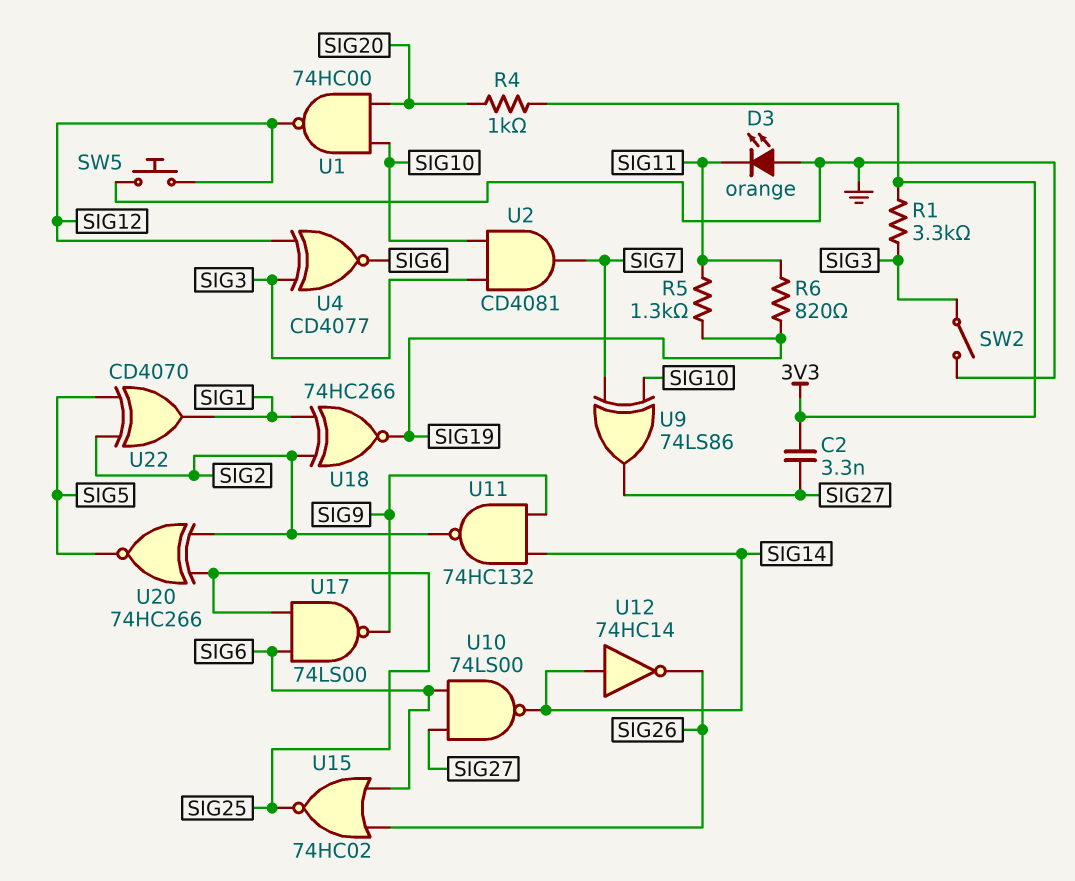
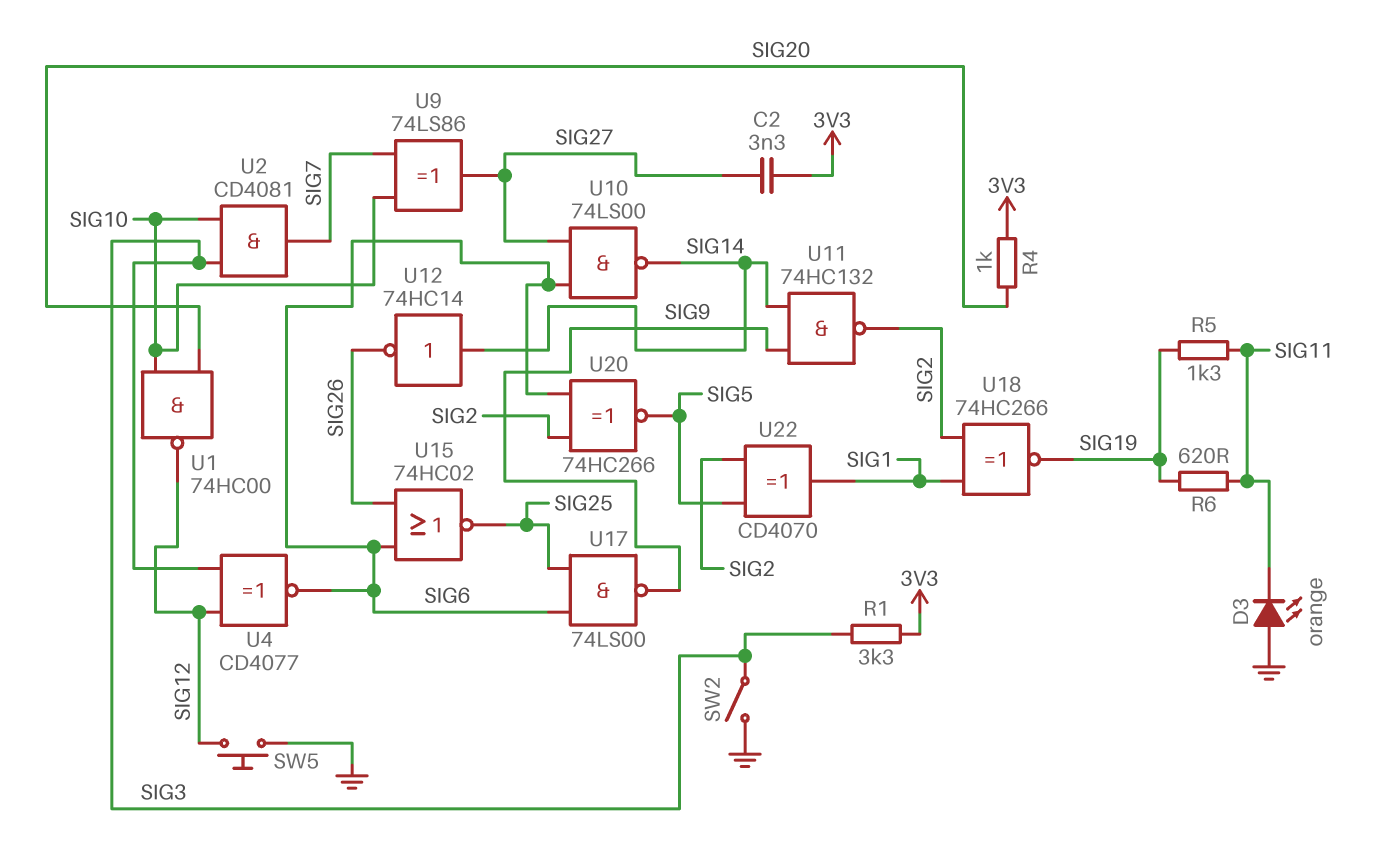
R6: 820 (SIG11, SIG19) -> 620 (SIG11, SIG19)
U20: XNOR 74HC266 (in SIG2, in SIG25, out SIG5) -> XNOR 74HC266 (in SIG2, in SIG6, out SIG5)

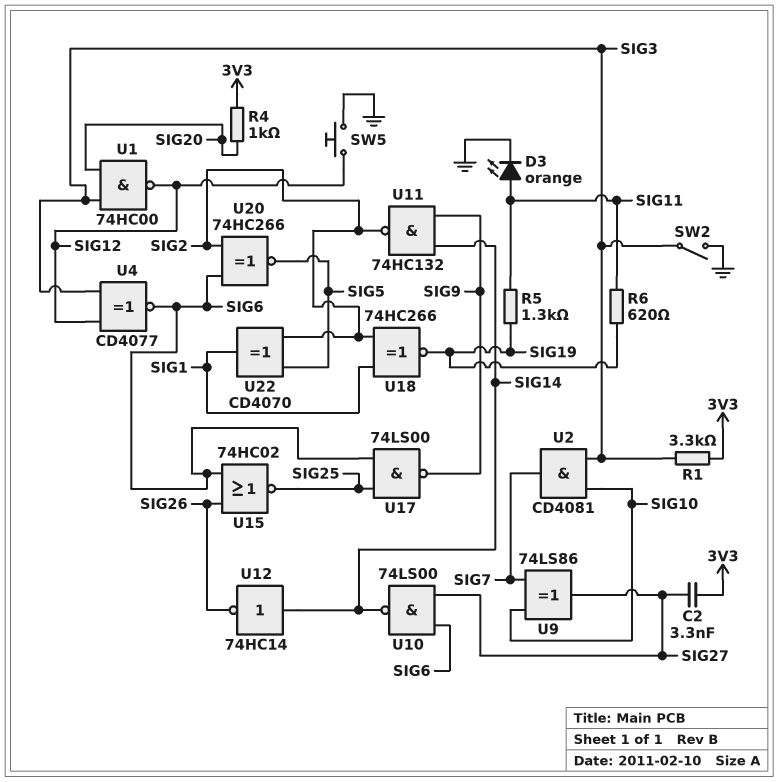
D3: LED orange (A GND, K SIG11) -> LED orange (A SIG11, K GND)
U1: NAND 74HC00 (in SIG10, in SIG20, out SIG12) -> NAND 74HC00 (in SIG3, in SIG20, out SIG12)

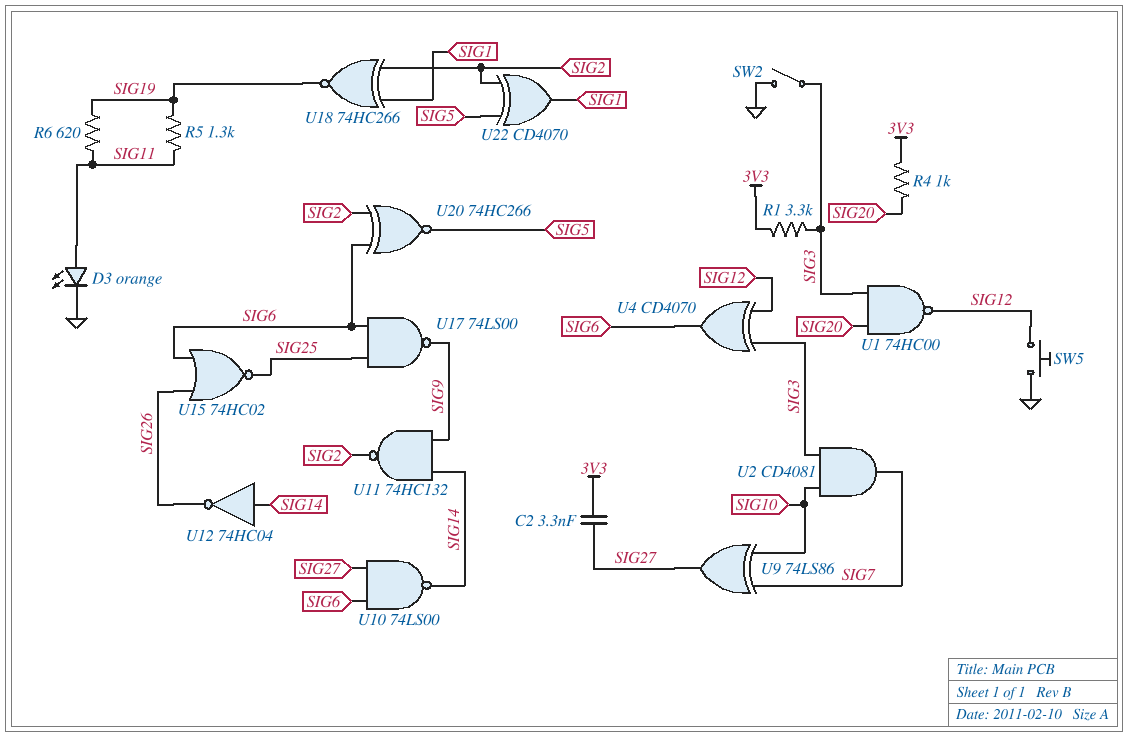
U4: XNOR CD4077 (in SIG3, in SIG12, out SIG6) -> XOR CD4070 (in SIG3, in SIG12, out SIG6)
U12: NOT 74HC14 (in SIG14, out SIG26) -> NOT 74HC04 (in SIG14, out SIG26)

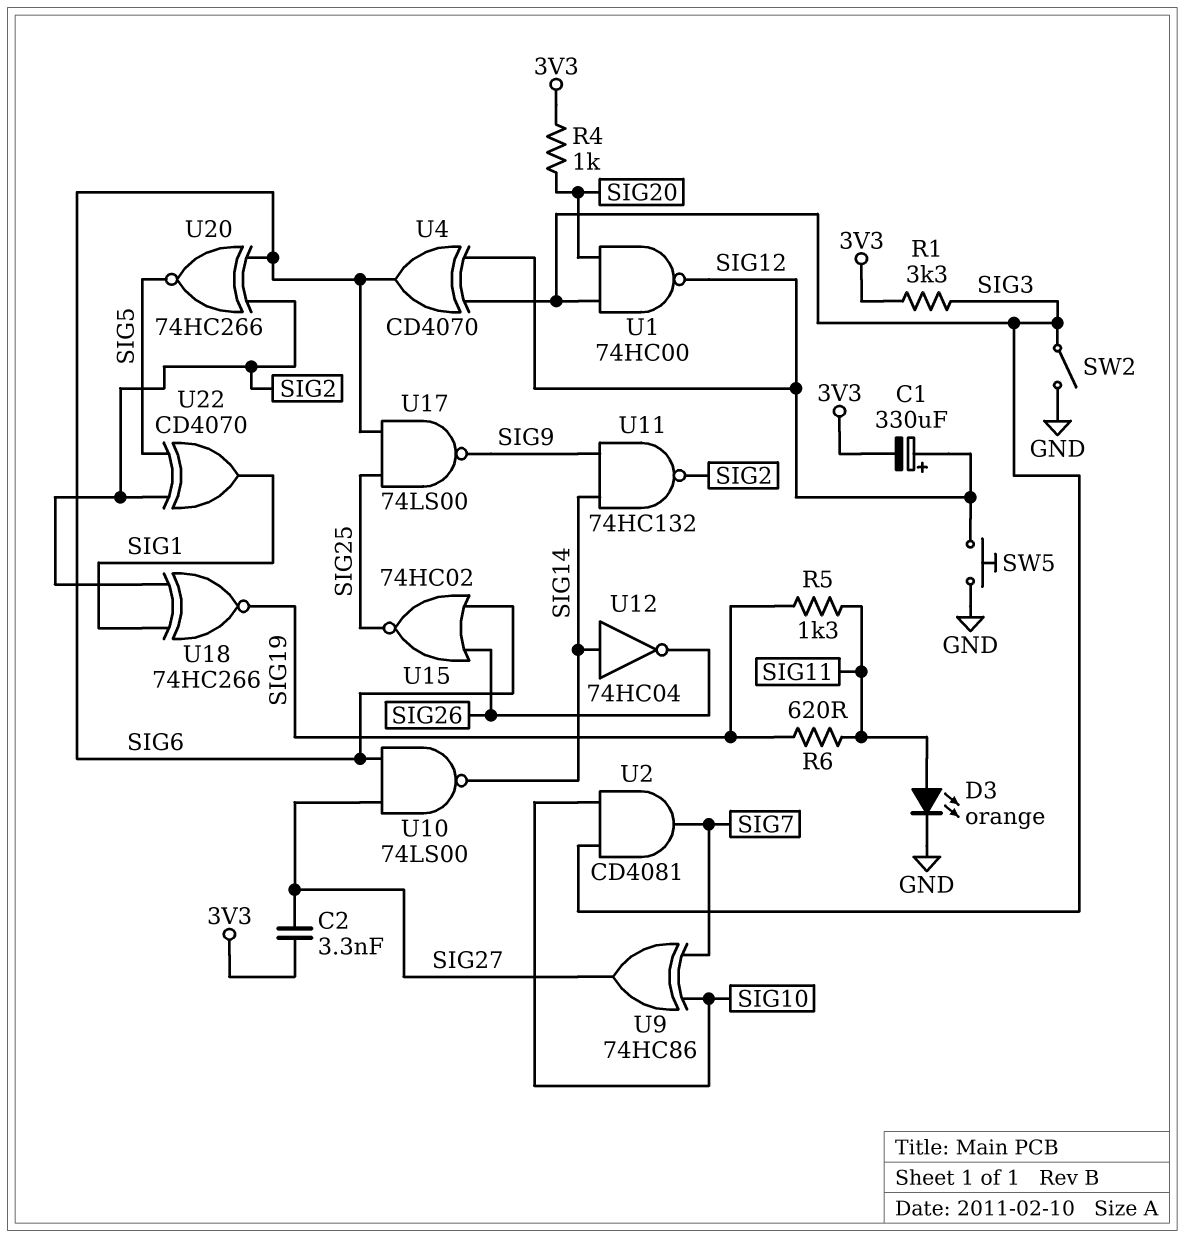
C1: none -> 330uF (plus SIG12, minus 3V3)
U9: XOR 74LS86 (in SIG7, in SIG10, out SIG27) -> XOR 74HC86 (in SIG7, in SIG10, out SIG27)

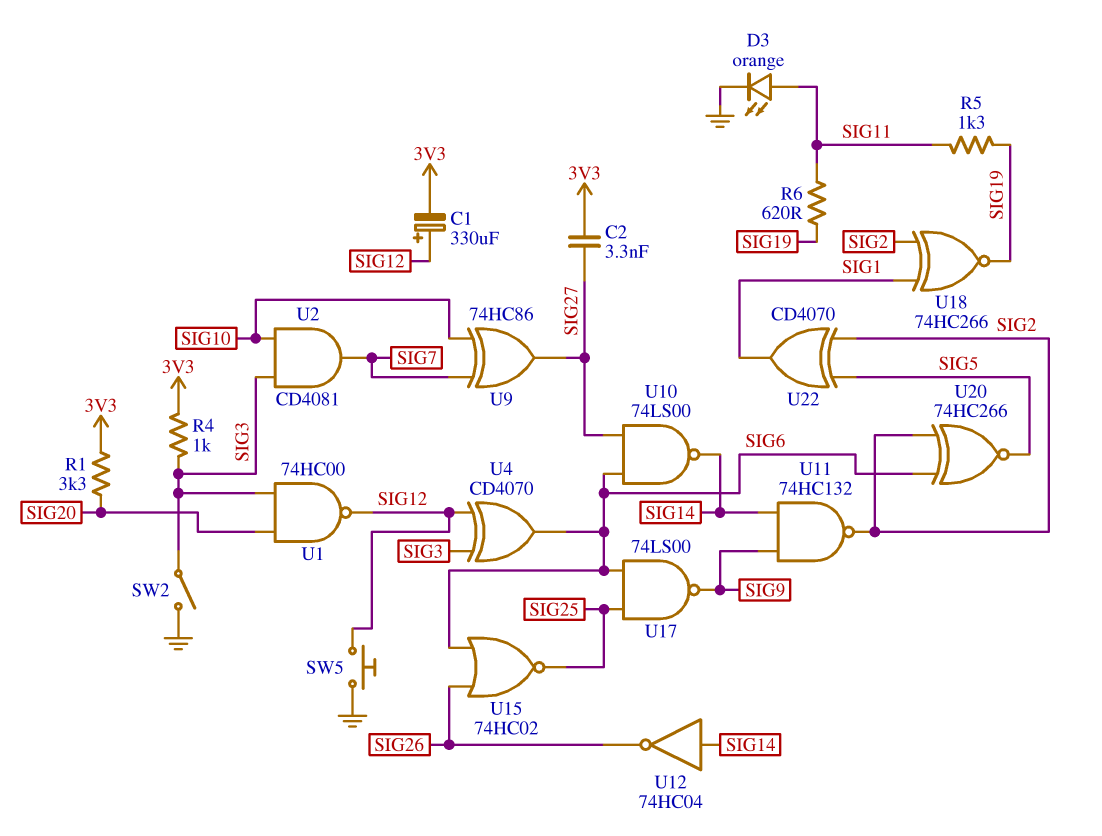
R1: 3.3k (3V3, SIG3) -> 3.3k (3V3, SIG20)
R4: 1k (3V3, SIG20) -> 1k (3V3, SIG3)

